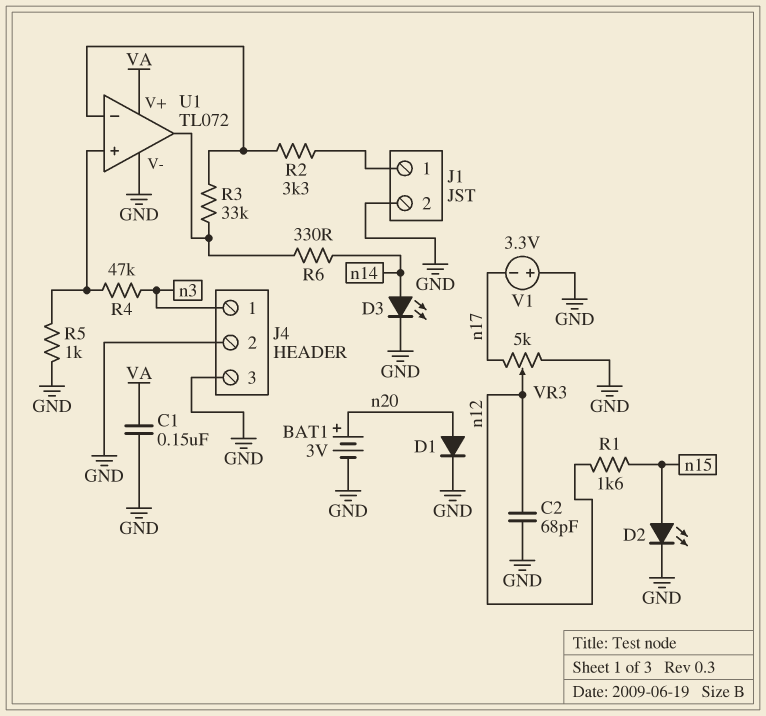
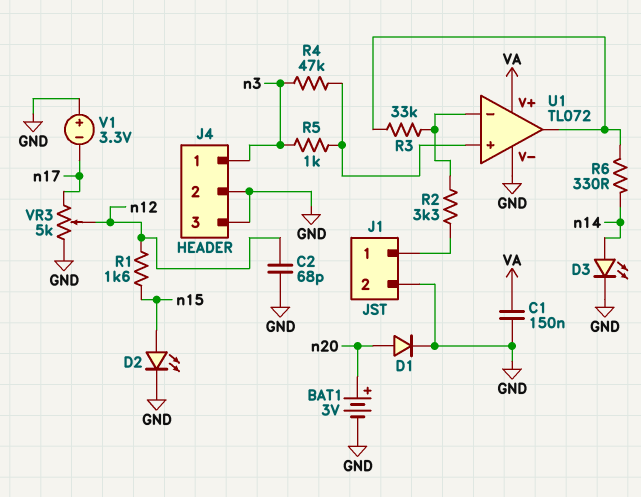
R5: 1k (GND, U1/in+) -> 1k (U1/in+, n3)

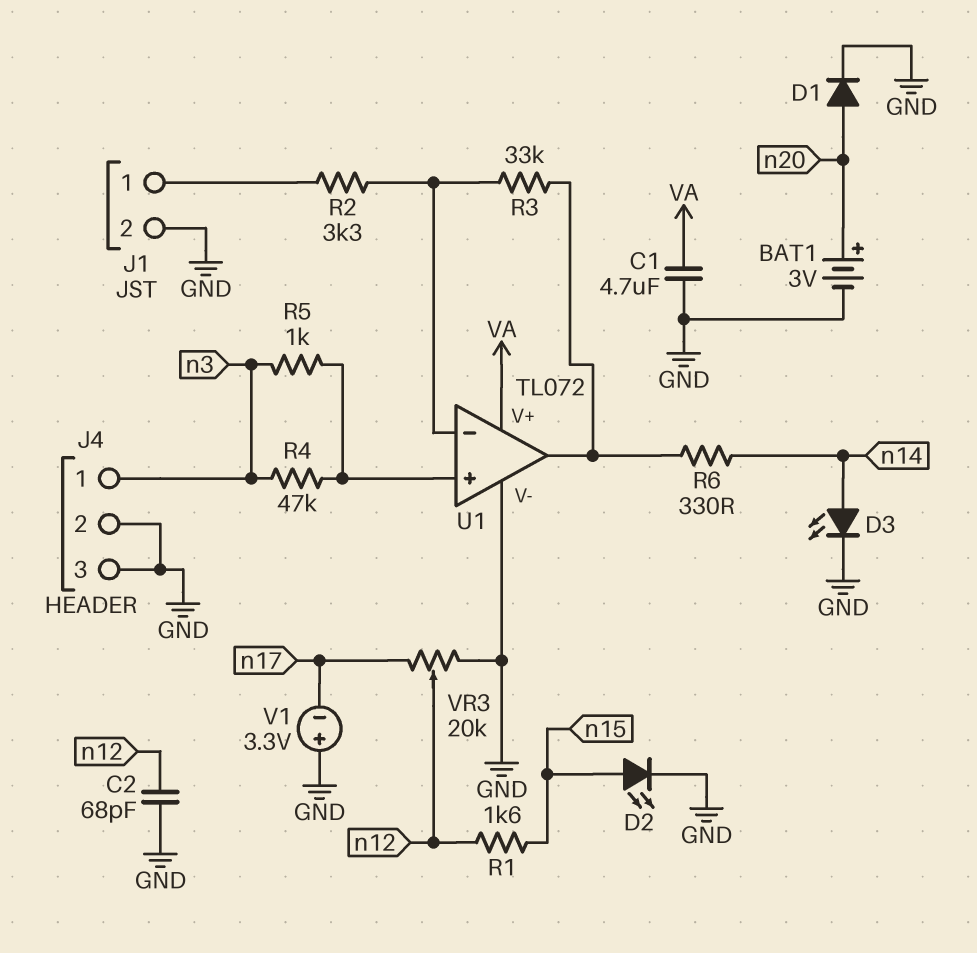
C1: 150nF (GND, VA) -> 4.7uF (GND, VA)
VR3: 5k (GND, n17, wiper n12) -> 20k (GND, n17, wiper n12)

